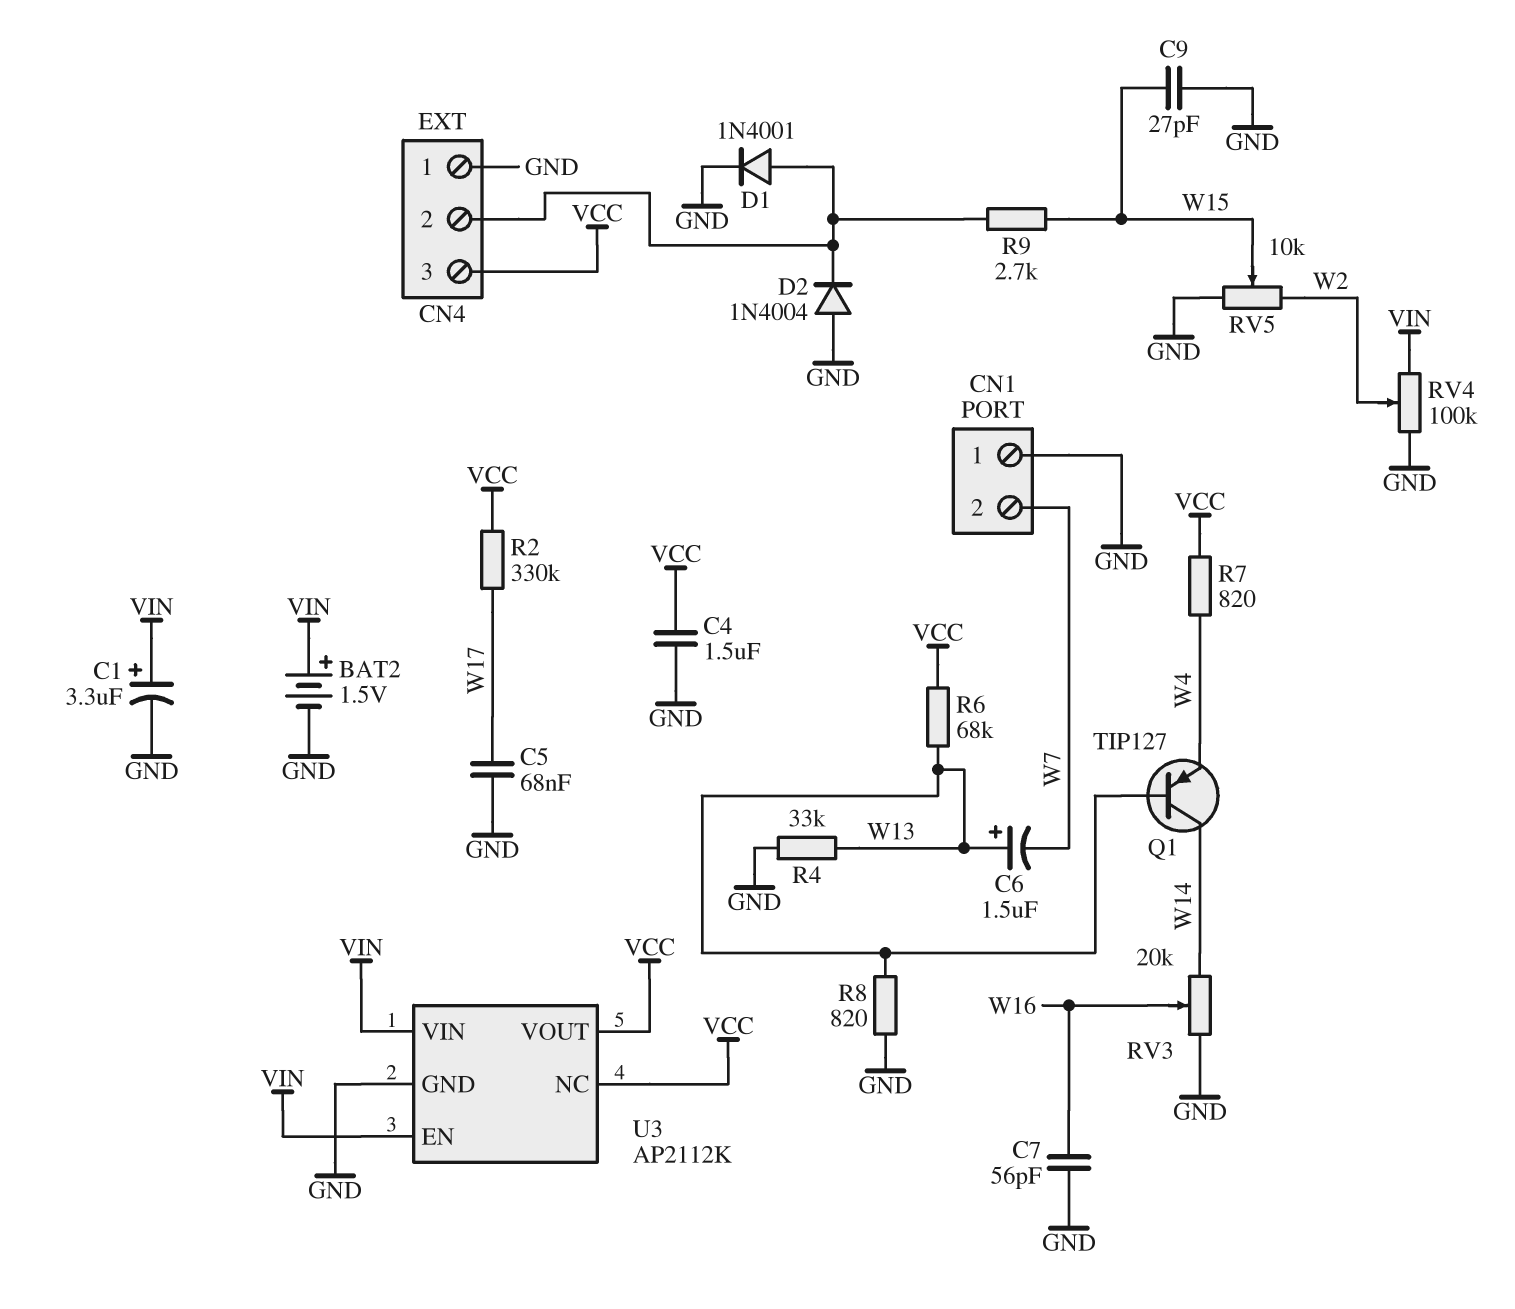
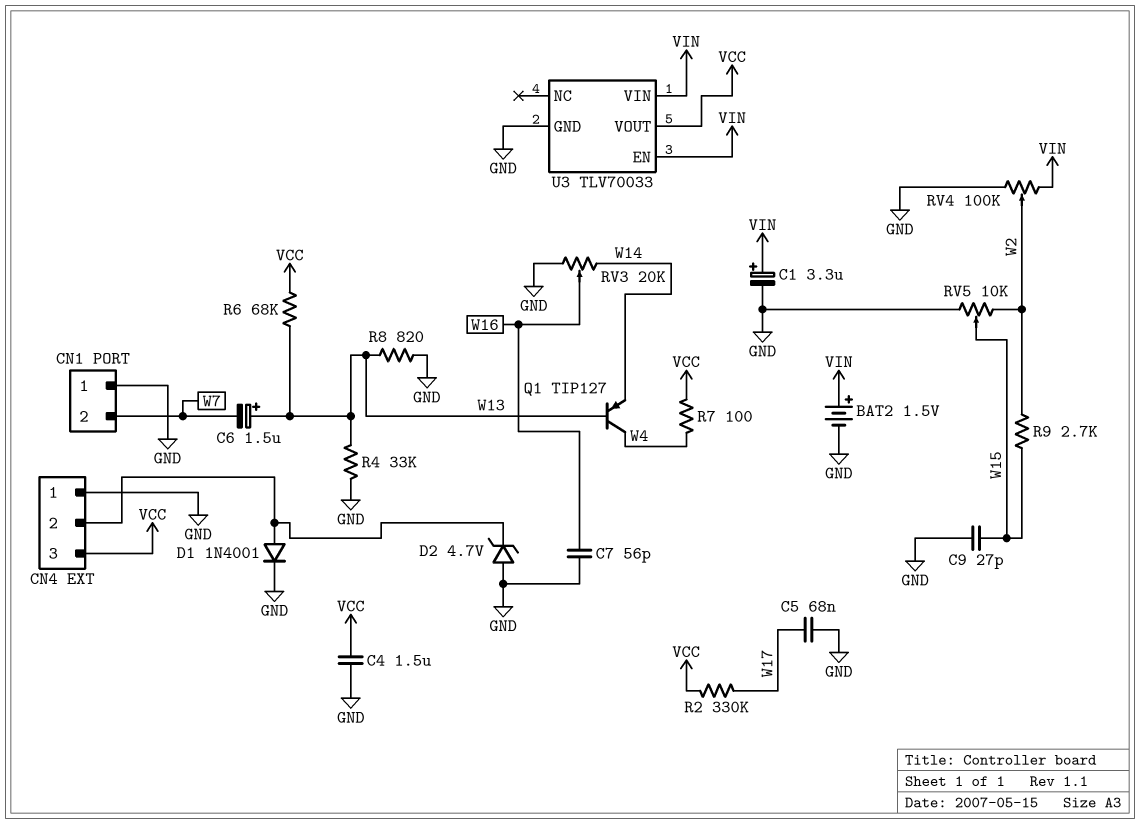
D2: diode 1N4004 (A GND, K CN4/2) -> zener 4.7V (A GND, K CN4/2)
Q1: PNP TIP127 (B W13, C W14, E W4) -> PNP TIP127 (B W13, C W4, E W14)
R7: 820 (VCC, W4) -> 100 (VCC, W4)
R9: 2.7k (CN4/2, W15) -> 2.7k (W2, W15)
U3: AP2112K -> TLV70033
U3 pin NC: VCC -> none

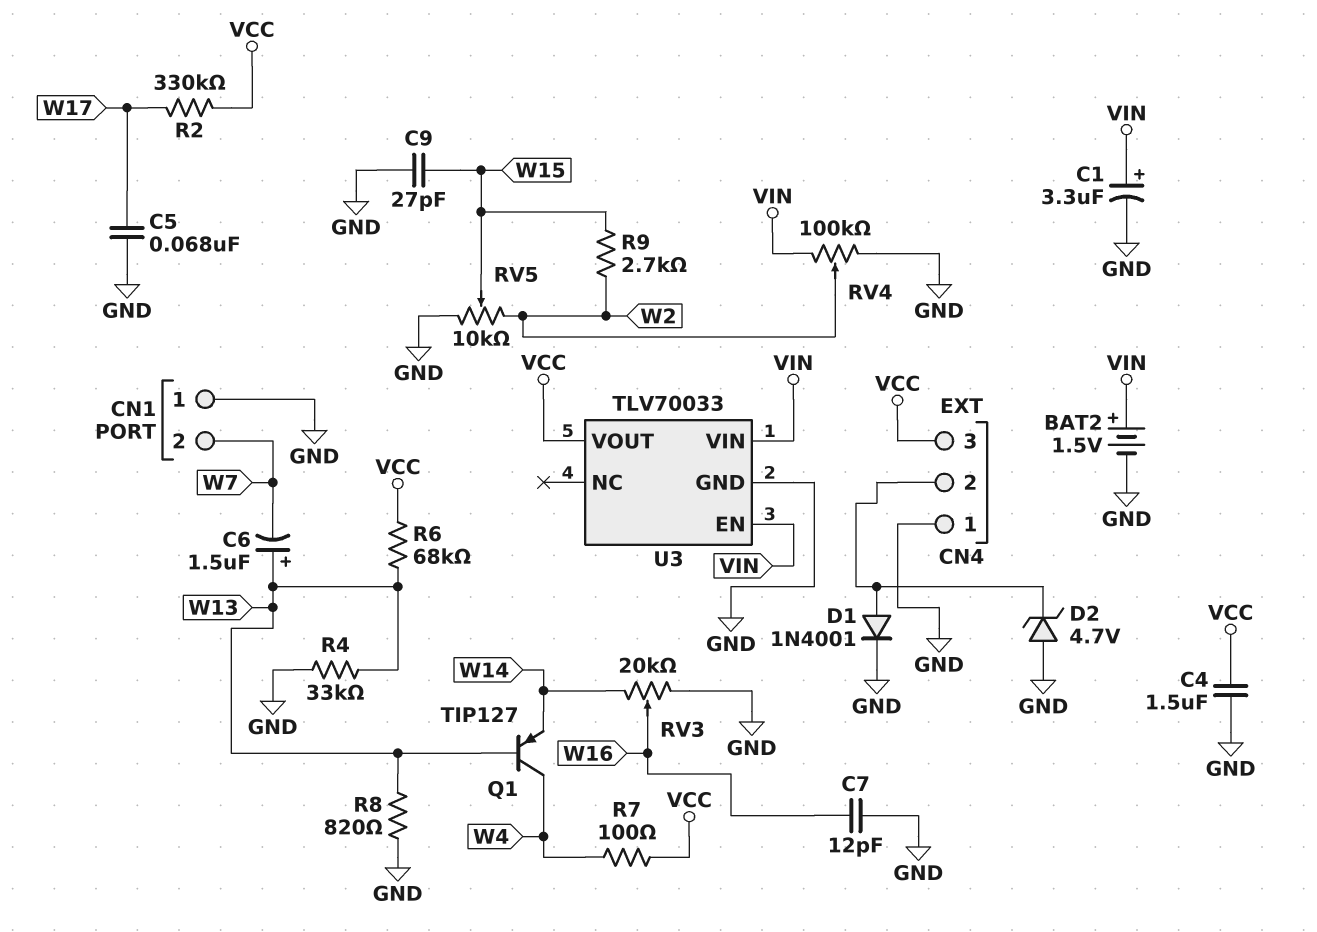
C7: 56pF (GND, W16) -> 12pF (GND, W16)

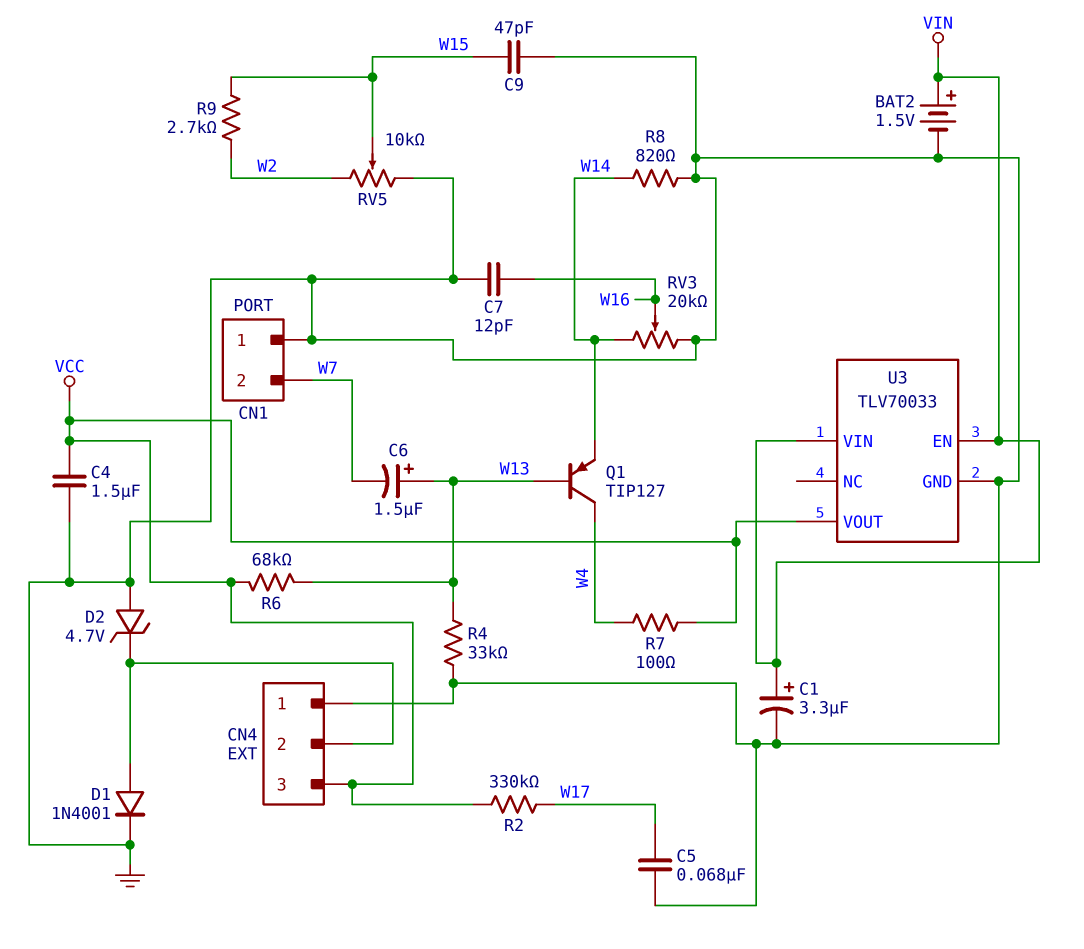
C9: 27pF (GND, W15) -> 47pF (GND, W15)
R8: 820 (GND, W13) -> 820 (GND, W14)
RV4: 100k (GND, VIN, wiper W2) -> none

